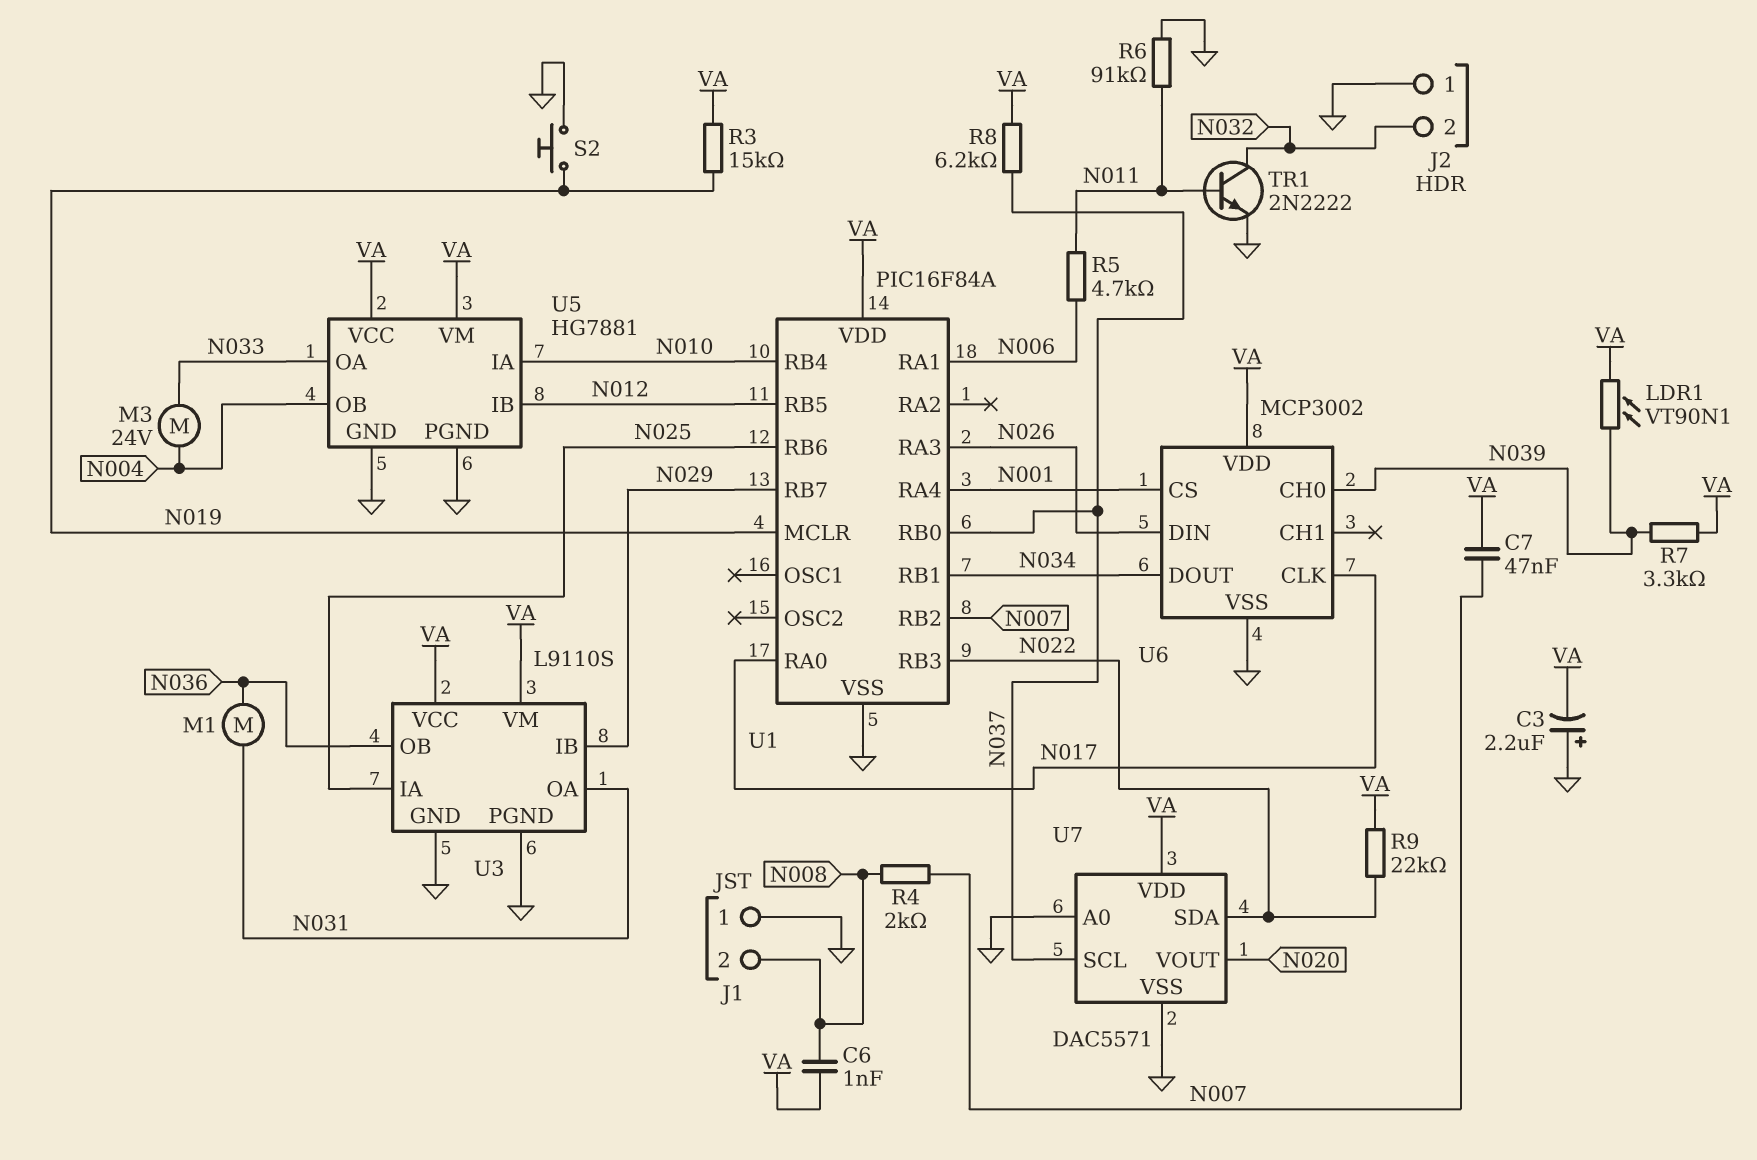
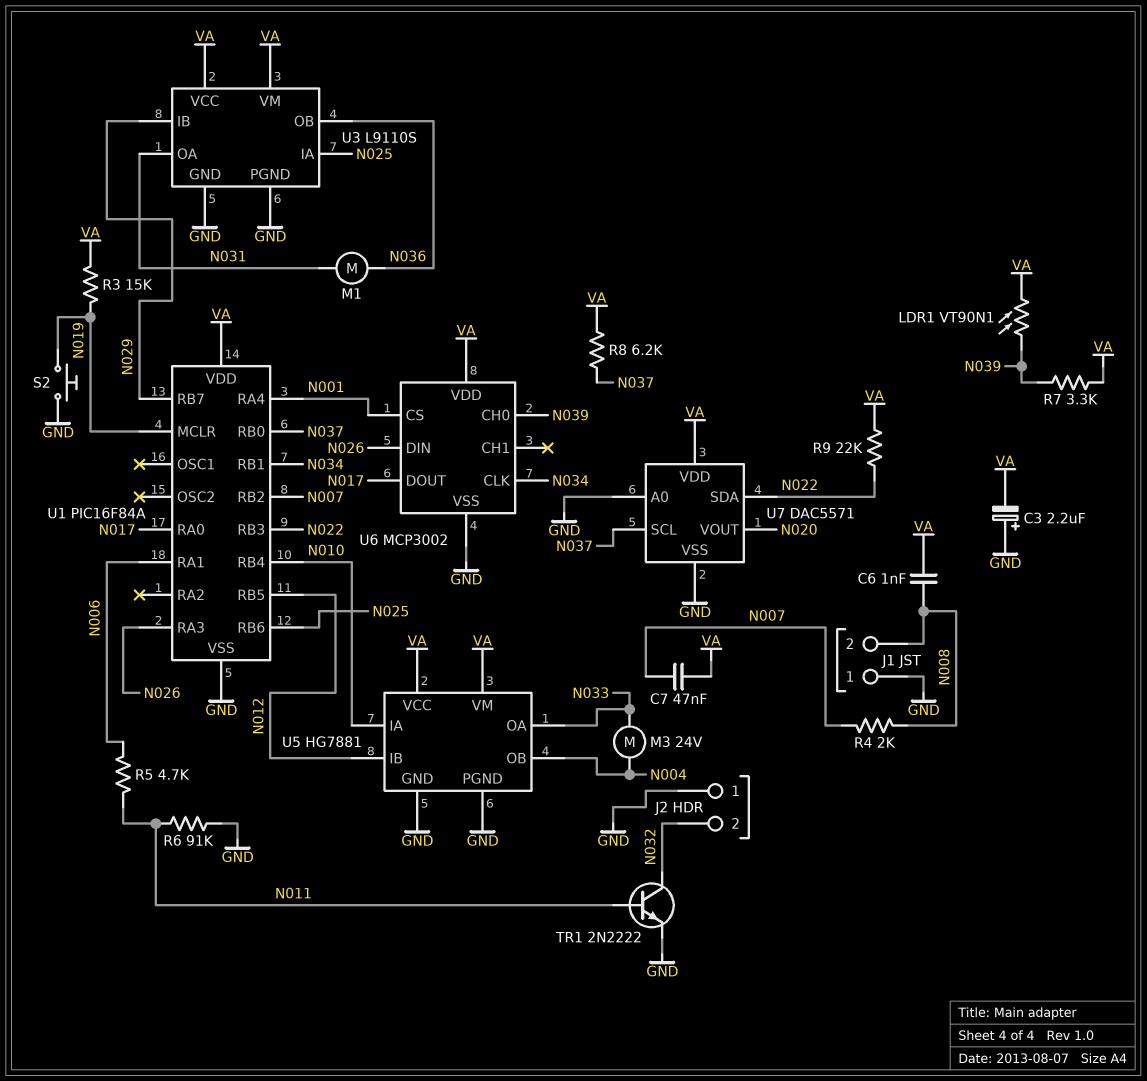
U6 pin CLK: N017 -> N034
U6 pin DOUT: N034 -> N017

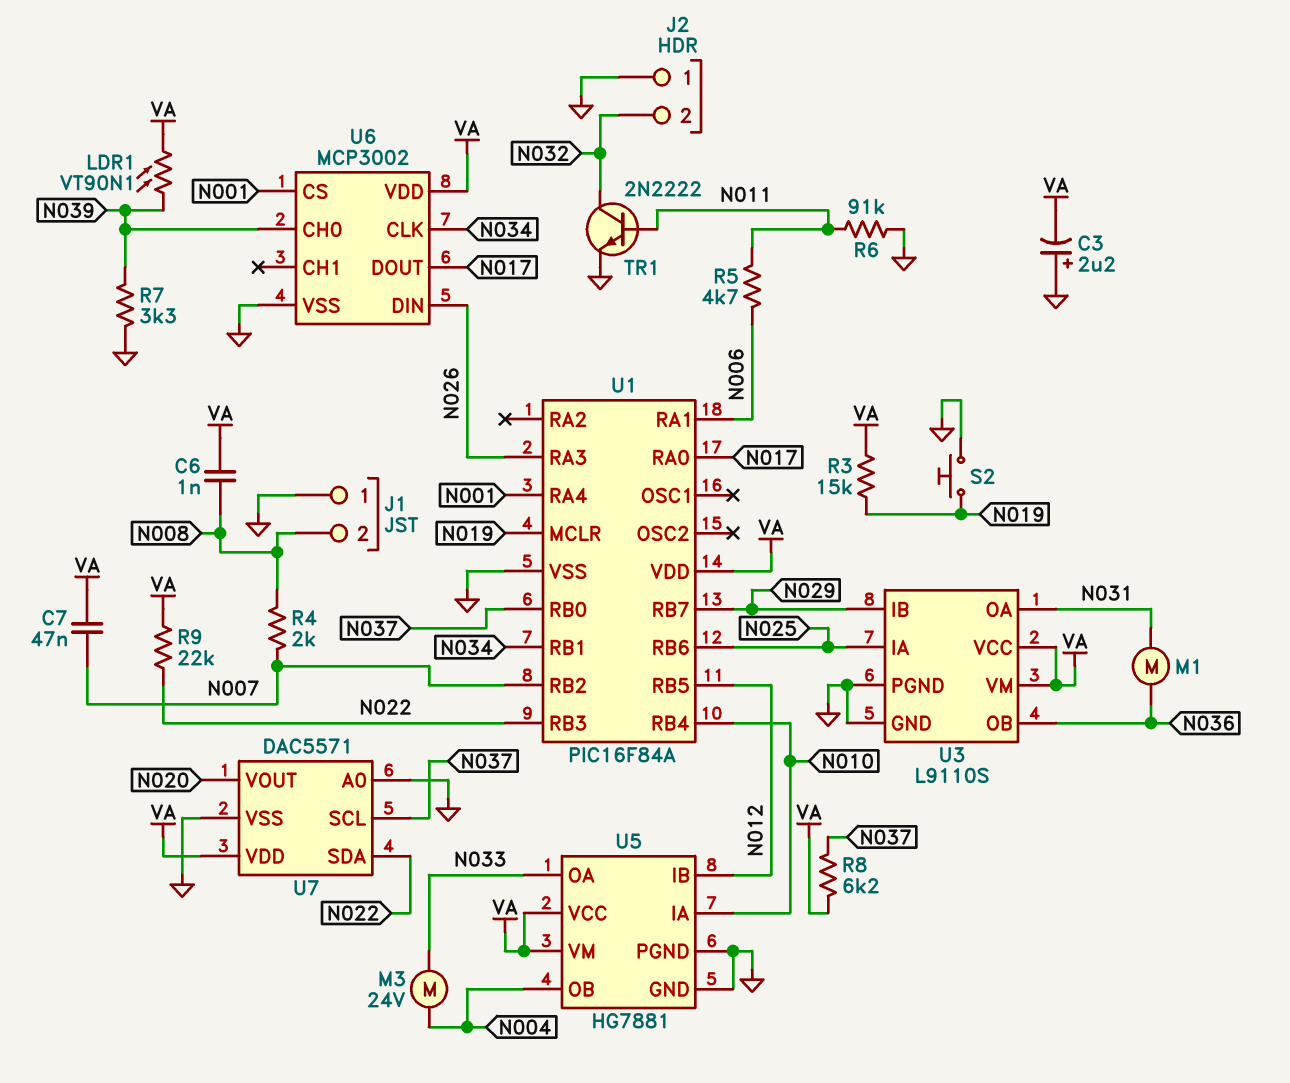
R7: 3.3k (N039, VA) -> 3.3k (GND, N039)

